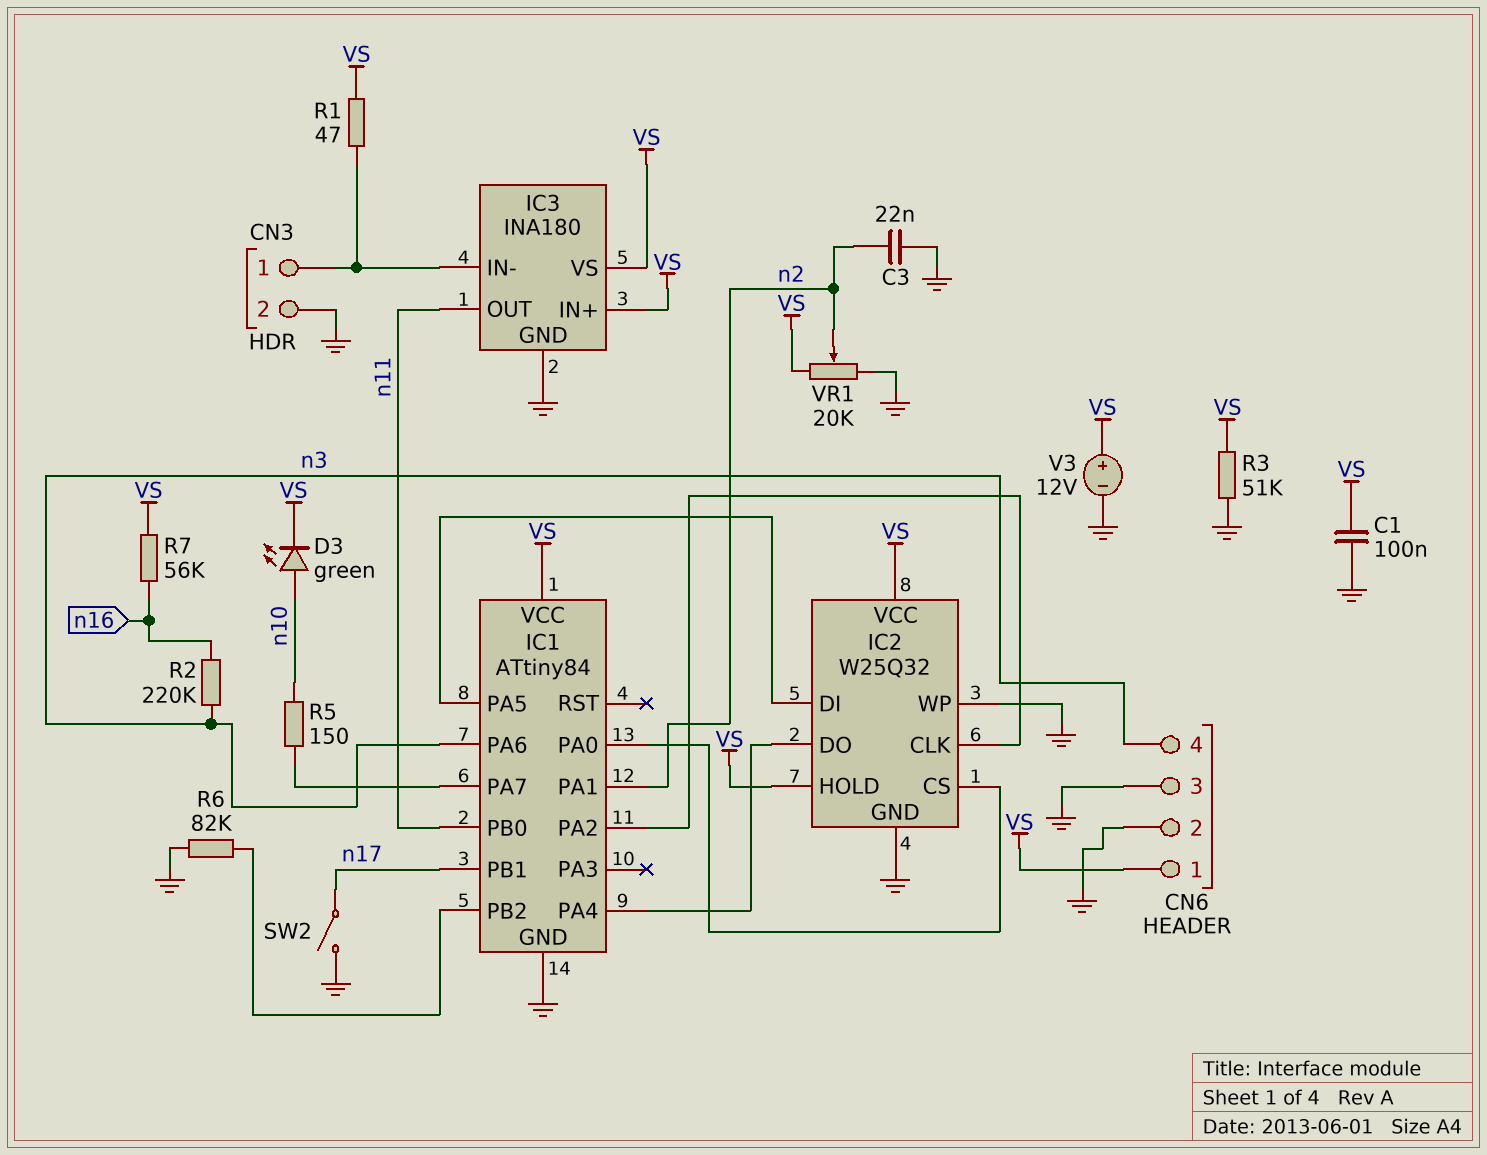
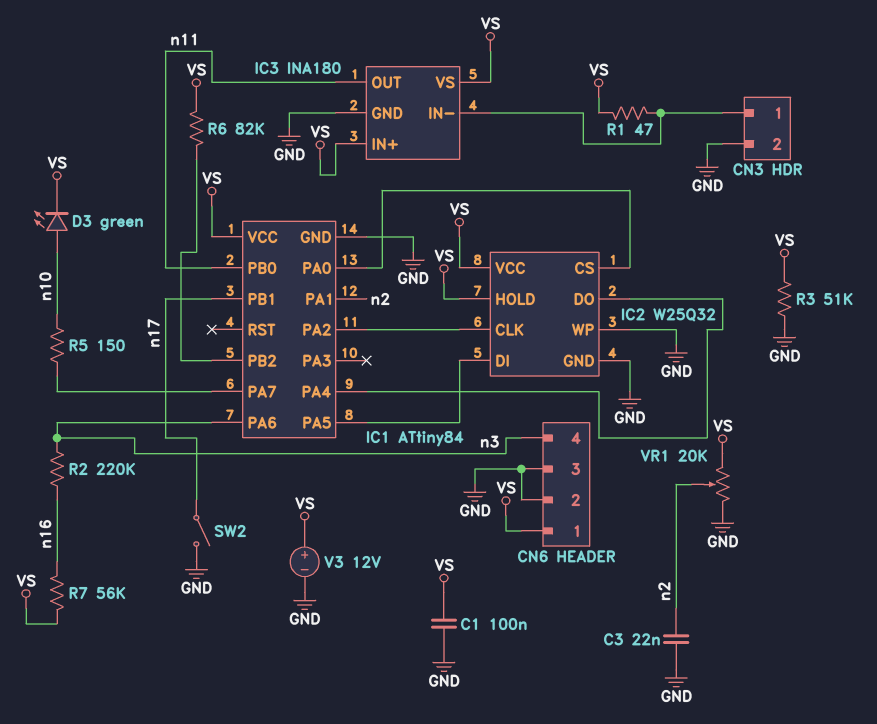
R6: 82k (GND, IC1/PB2) -> 82k (IC1/PB2, VS)

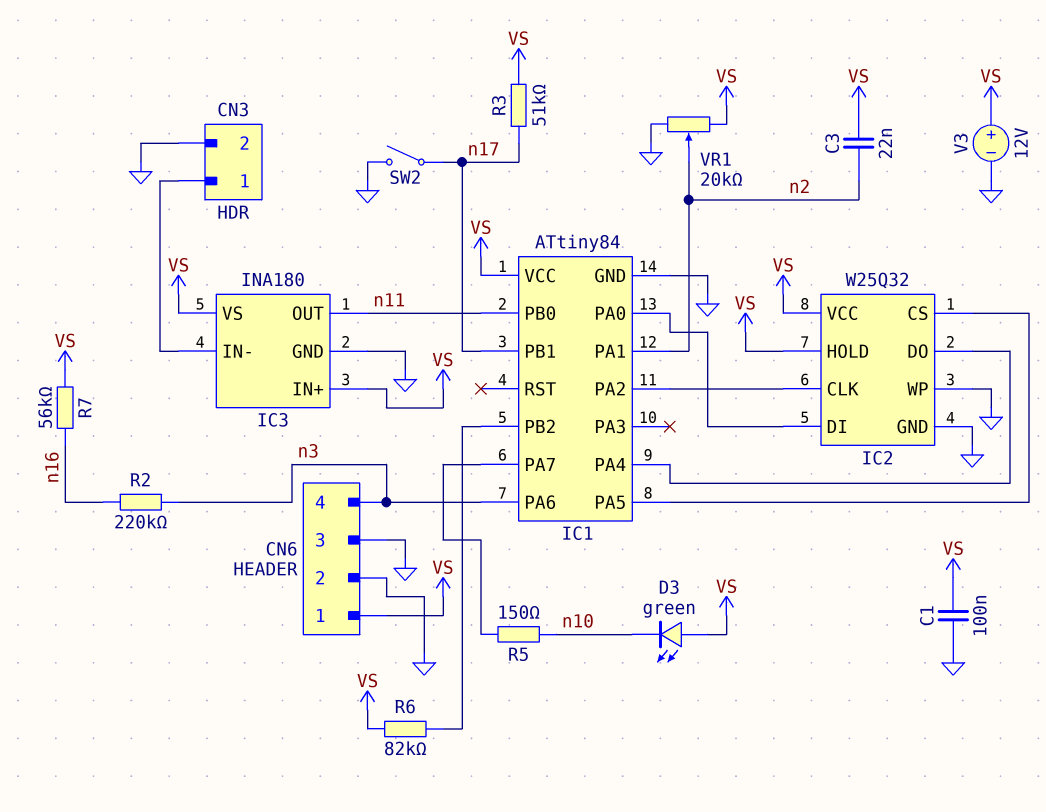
C3: 22nF (GND, n2) -> 22nF (VS, n2)
D3: LED green (A n10, K VS) -> LED green (A VS, K n10)
IC2 pin CS: IC1/PA0 -> IC1/PA5
IC2 pin DI: IC1/PA5 -> IC1/PA0
R1: 47 (CN3/1, VS) -> none
R3: 51k (GND, VS) -> 51k (VS, n17)

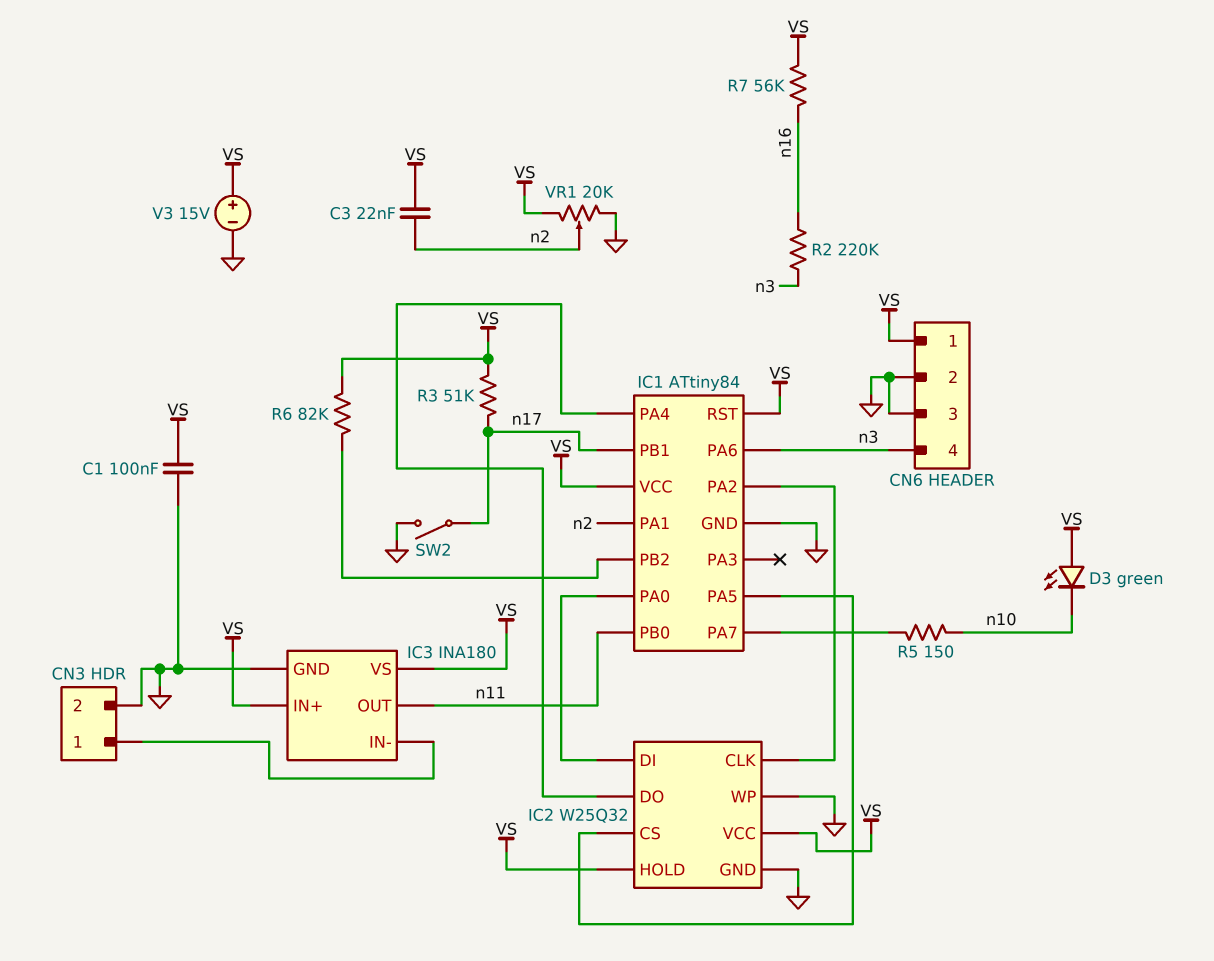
IC1 pin RST: none -> VS
V3: 12V (plus VS, minus GND) -> 15V (plus VS, minus GND)

